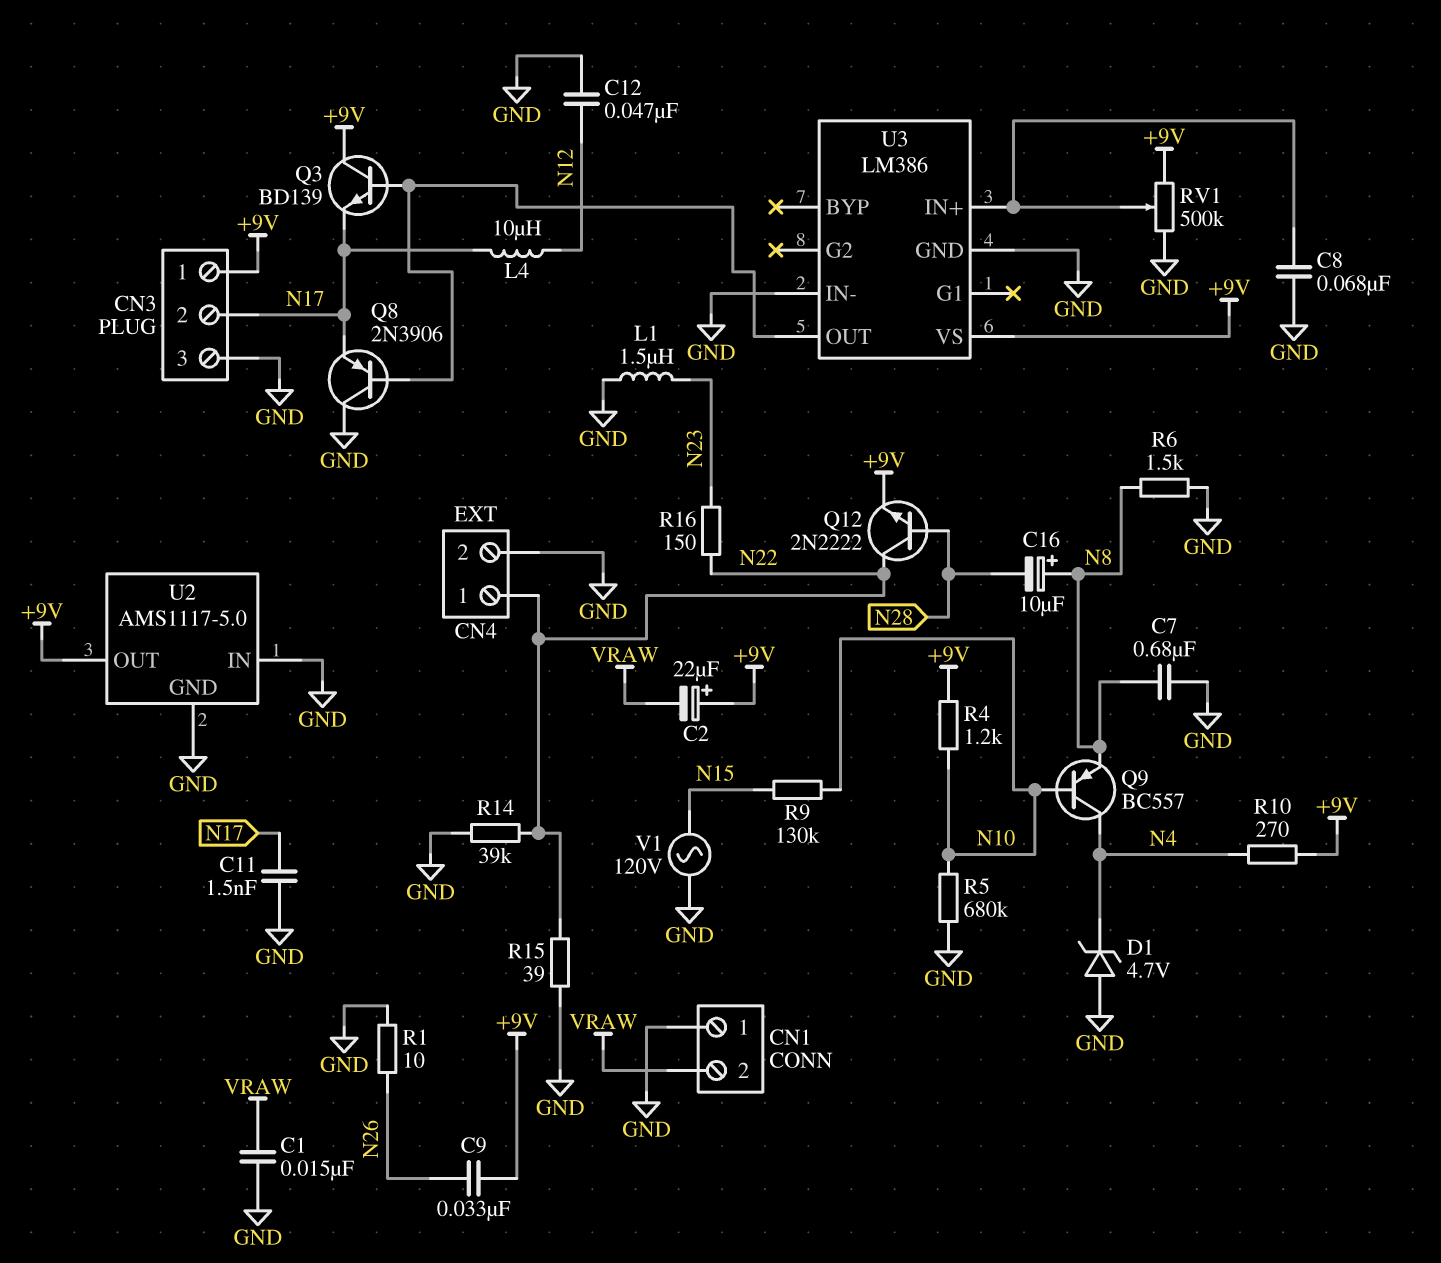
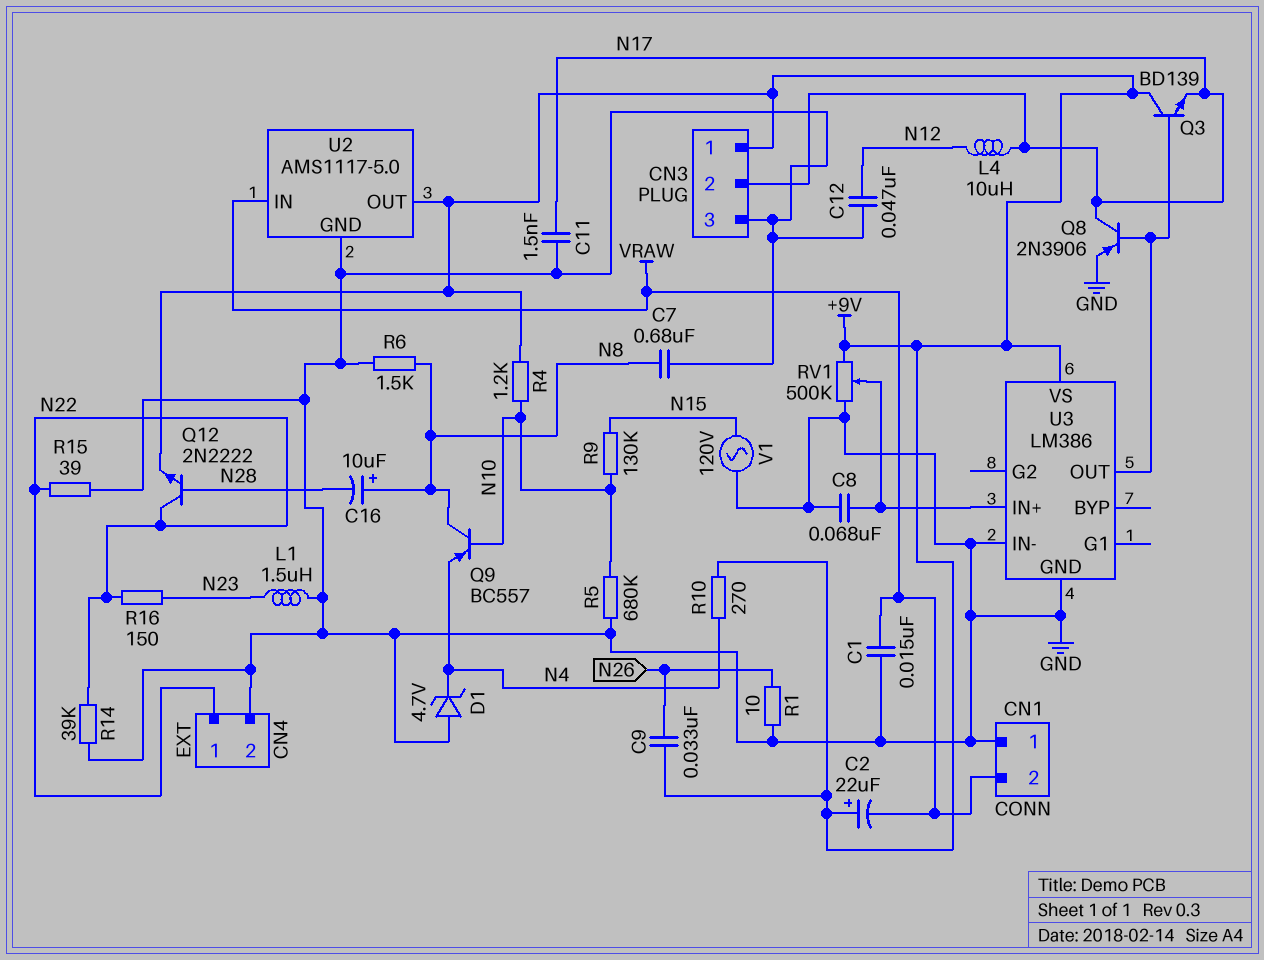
Q8: PNP 2N3906 (B U3/OUT, C GND, E N17) -> PNP 2N3906 (B U3/OUT, C N17, E GND)
Q9: PNP BC557 (B N10, C N4, E N8) -> PNP BC557 (B N10, C N8, E N4)
U2 pin IN: GND -> VRAW

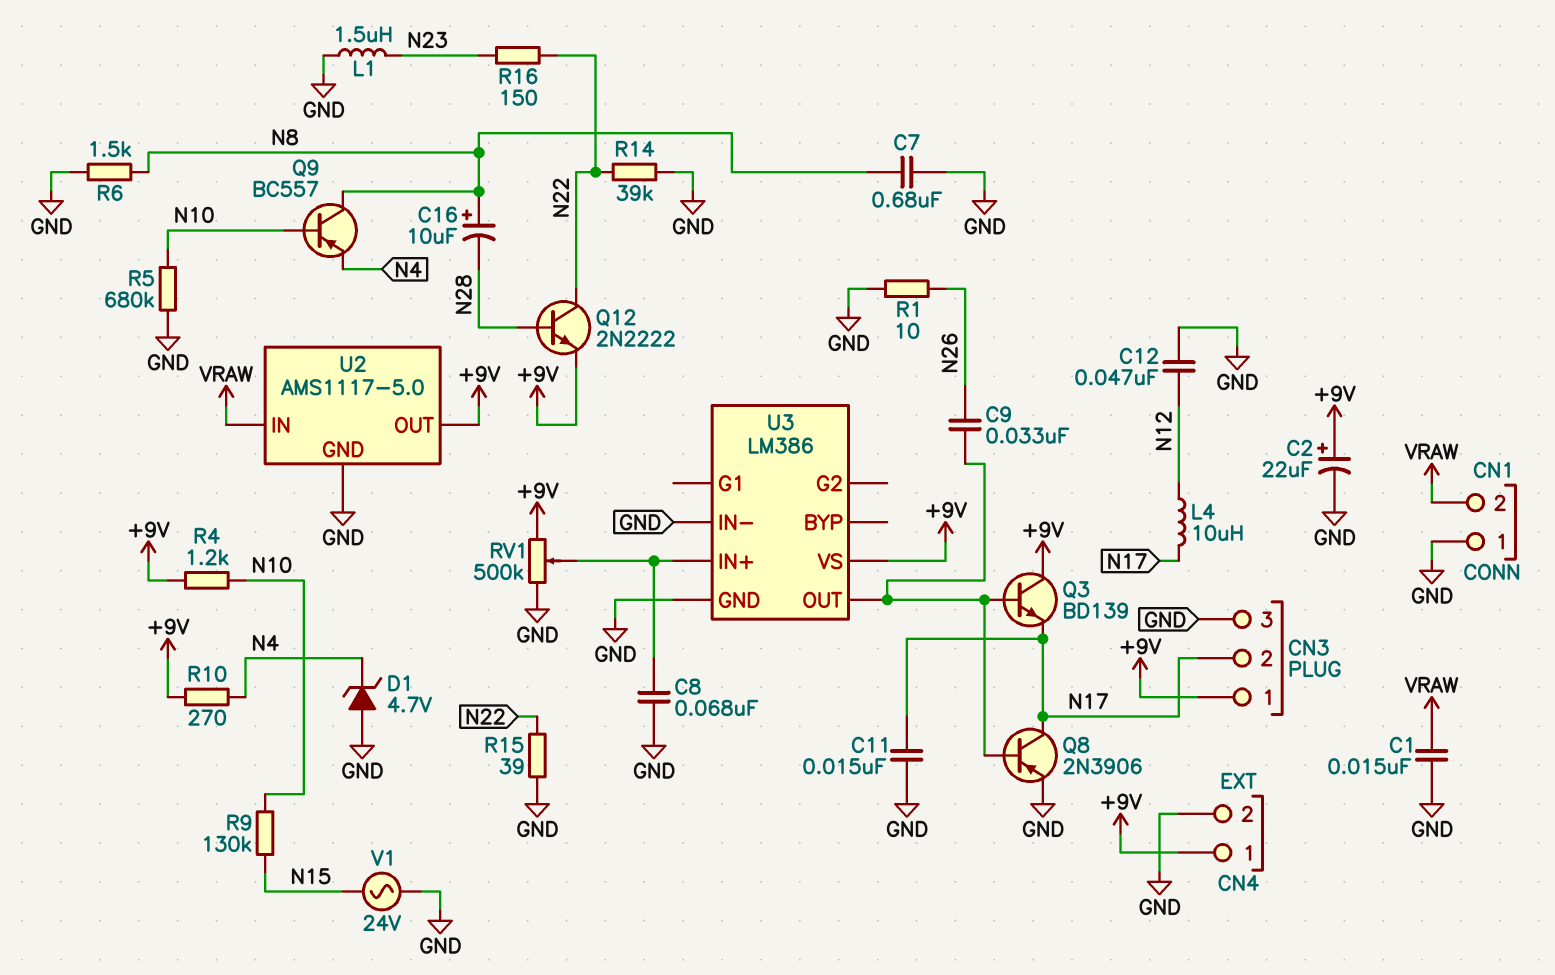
C2: 22uF (plus +9V, minus VRAW) -> 22uF (plus +9V, minus GND)
C9: 33nF (+9V, N26) -> 33nF (N26, U3/OUT)
C11: 1.5nF (GND, N17) -> 15nF (GND, N17)
CN4 pin 1: N22 -> +9V
V1: AC 120V (GND, N15) -> AC 24V (GND, N15)

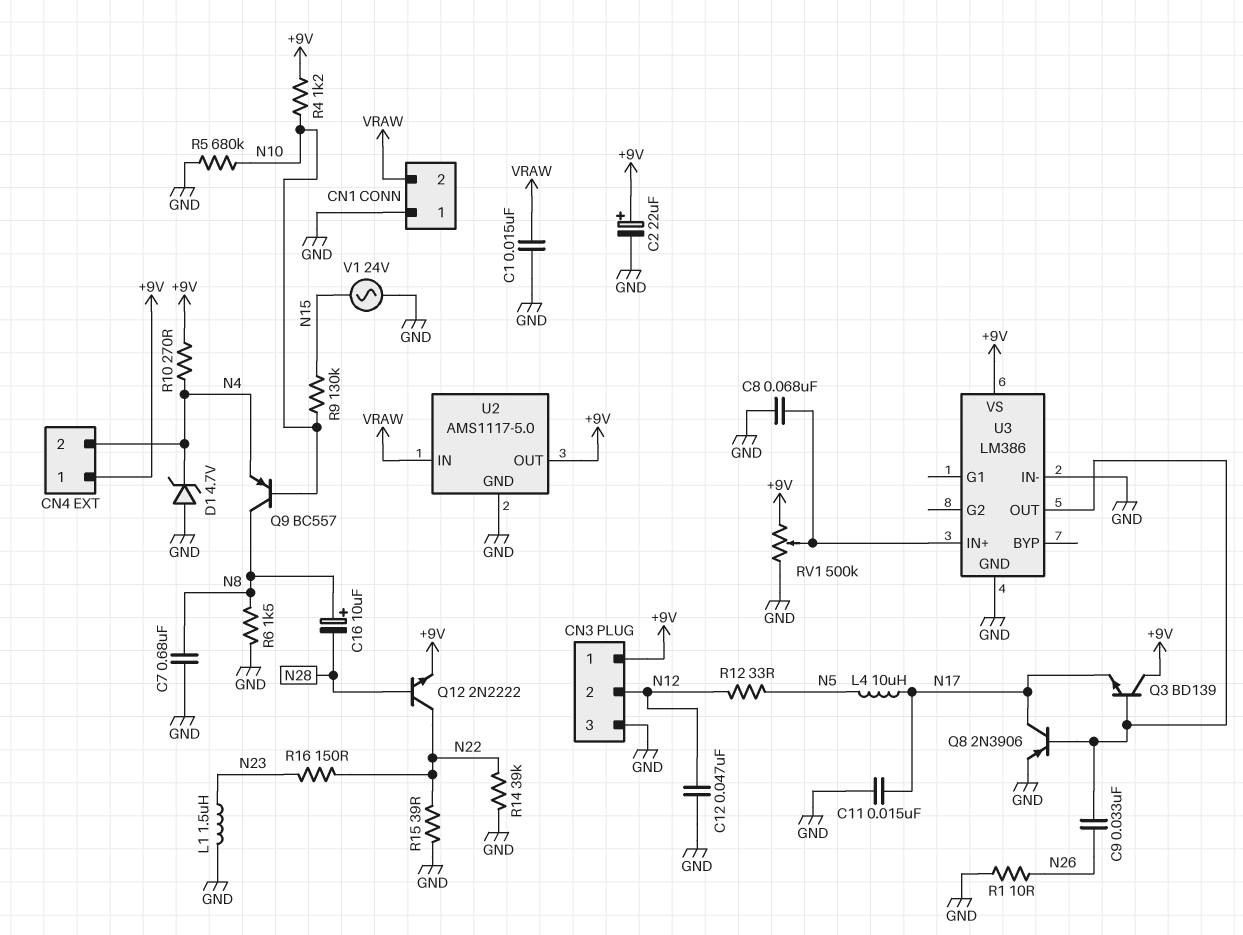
CN3 pin 2: N17 -> N12
CN4 pin 2: GND -> N4
L4: 10uH (N12, N17) -> 10uH (N5, N17)
R12: none -> 33 (N5, N12)

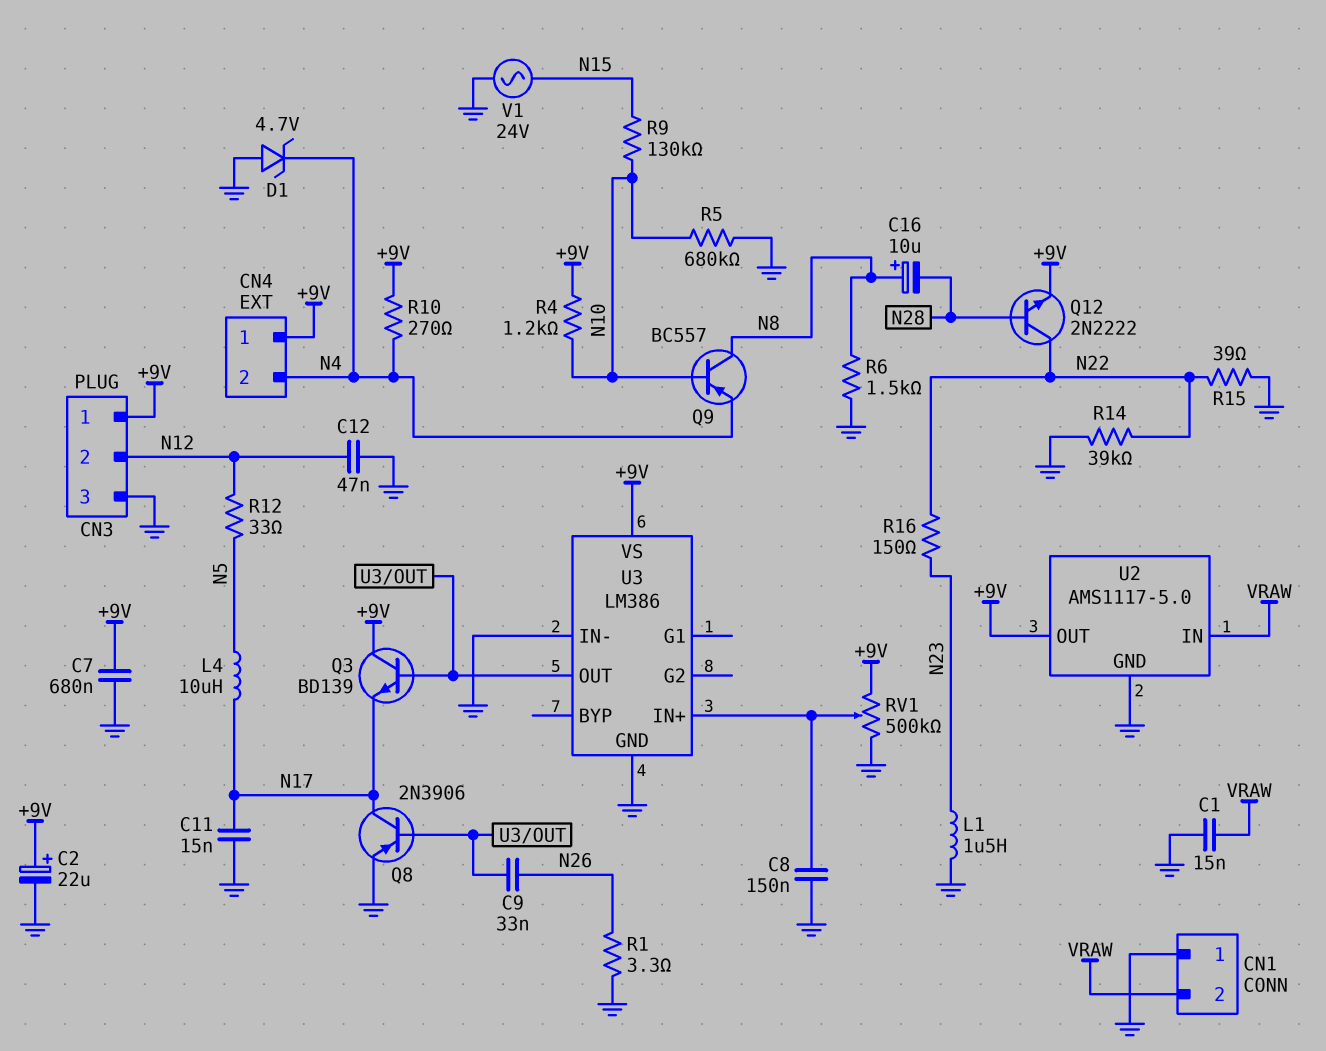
C7: 680nF (GND, N8) -> 680nF (+9V, GND)
C8: 68nF (GND, U3/IN+) -> 150nF (GND, U3/IN+)
R1: 10 (GND, N26) -> 3.3 (GND, N26)

